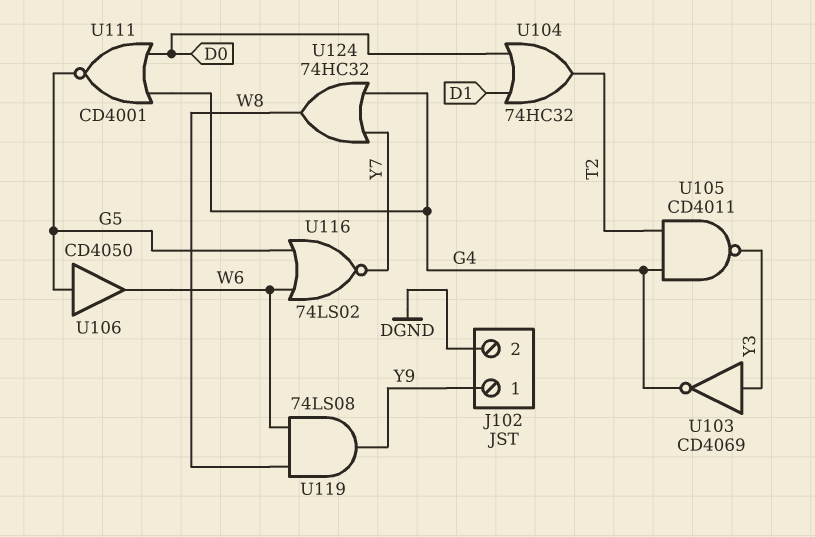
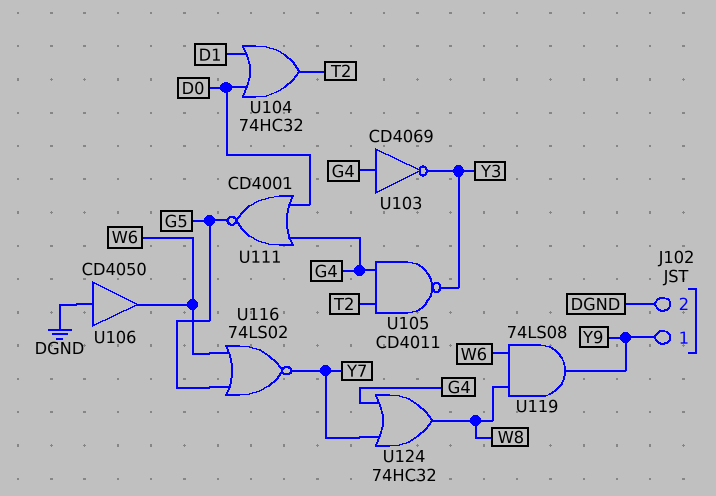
U103: NOT CD4069 (in Y3, out G4) -> NOT CD4069 (in G4, out Y3)
U106: buffer CD4050 (in G5, out W6) -> buffer CD4050 (in DGND, out W6)

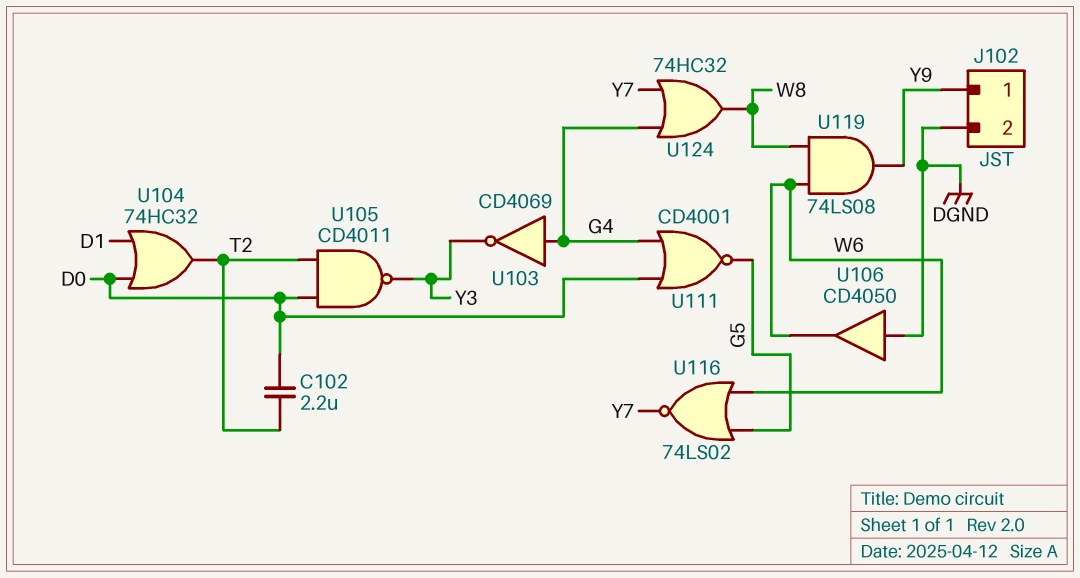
C102: none -> 2.2uF (D0, T2)
U105: NAND CD4011 (in G4, in T2, out Y3) -> NAND CD4011 (in D0, in T2, out Y3)

